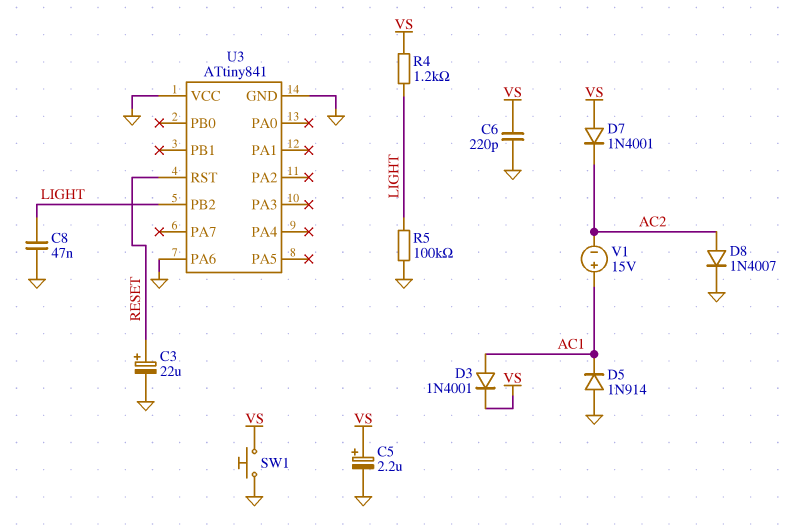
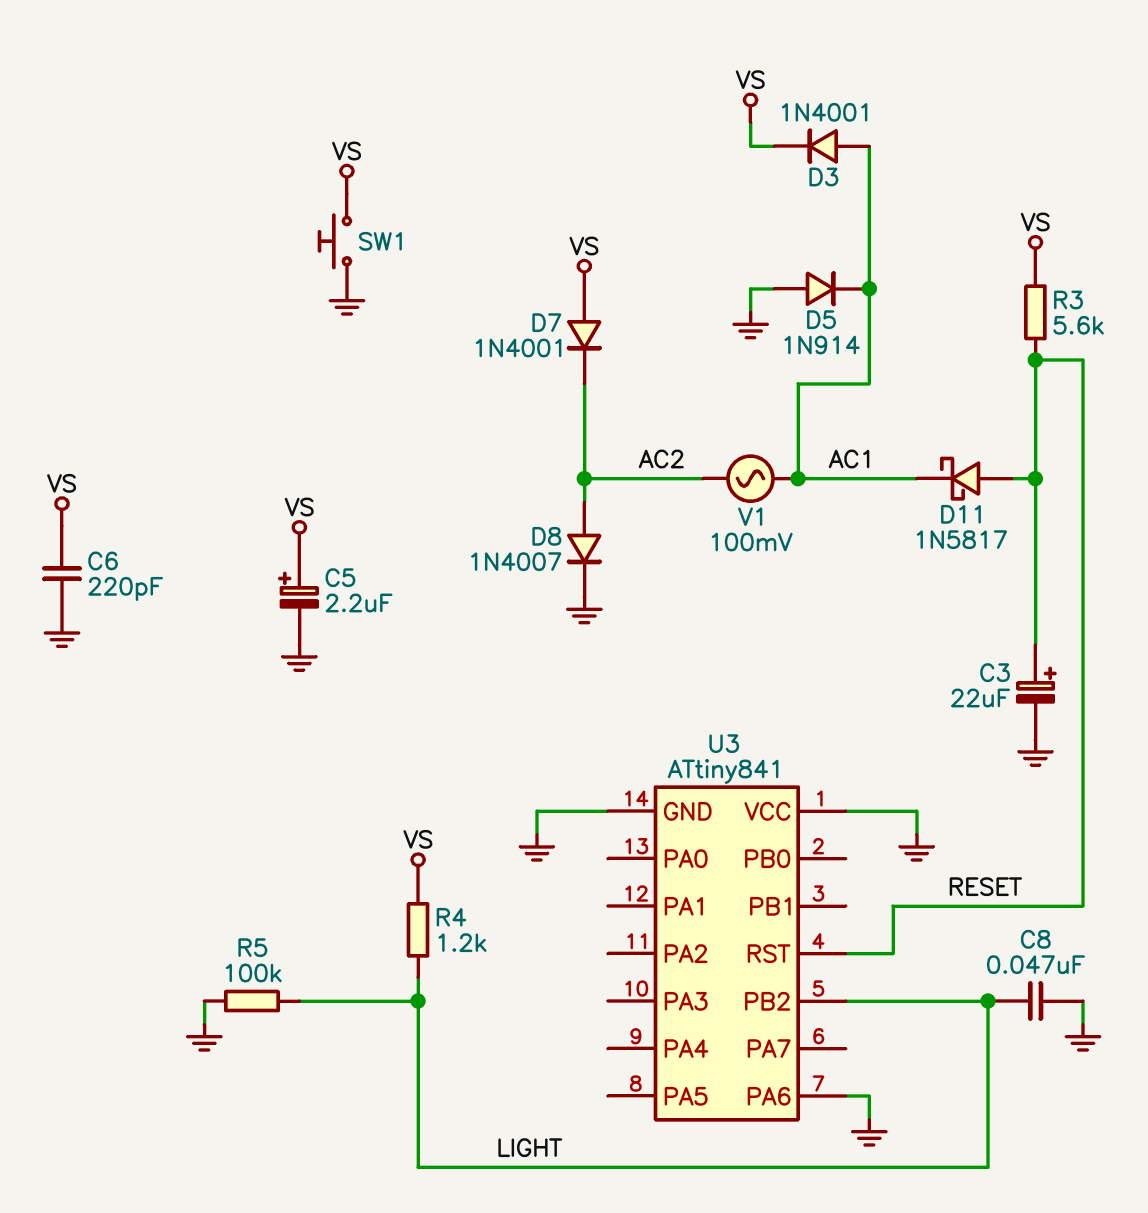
D11: none -> schottky 1N5817 (A RESET, K AC1)
R3: none -> 5.6k (RESET, VS)
V1: 15V (plus AC1, minus AC2) -> AC 100mV (AC1, AC2)

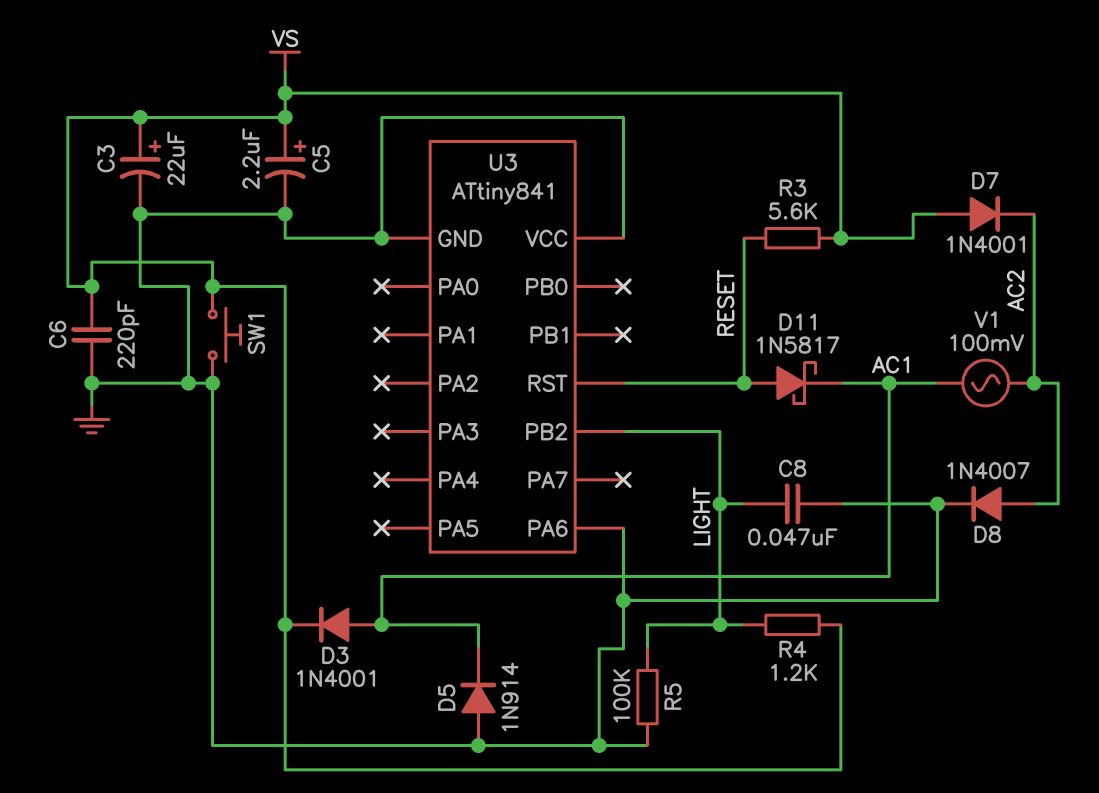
C3: 22uF (plus RESET, minus GND) -> 22uF (plus VS, minus GND)

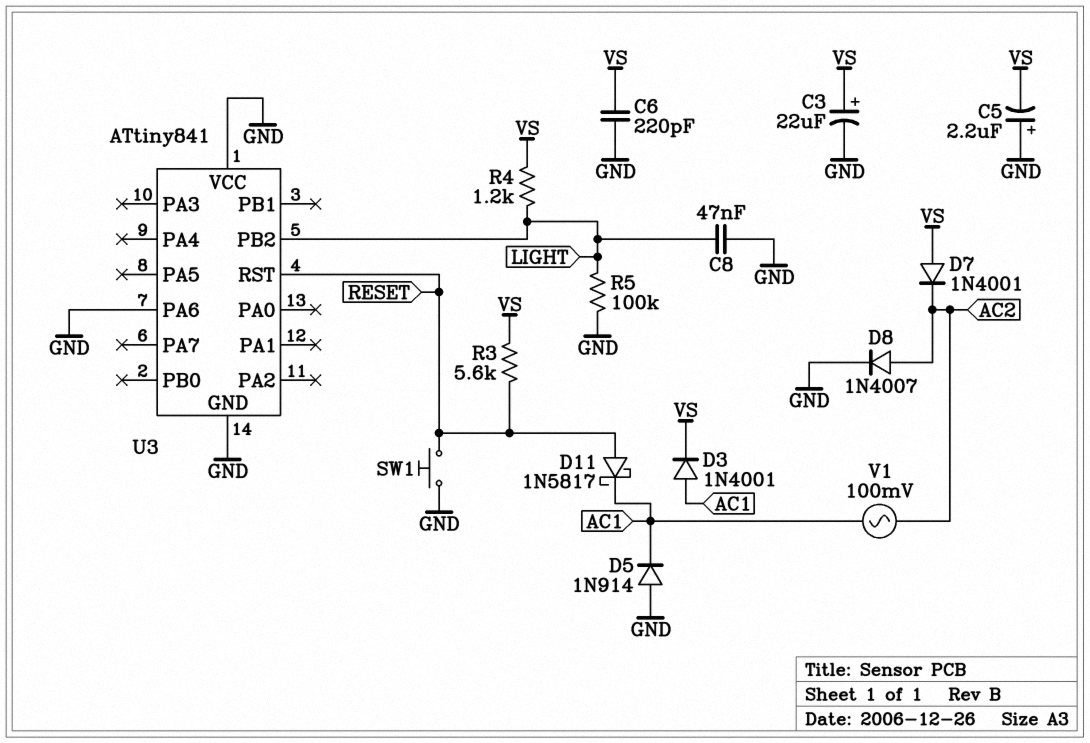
C5: 2.2uF (plus VS, minus GND) -> 2.2uF (plus GND, minus VS)
SW1: button (GND, VS) -> button (GND, RESET)

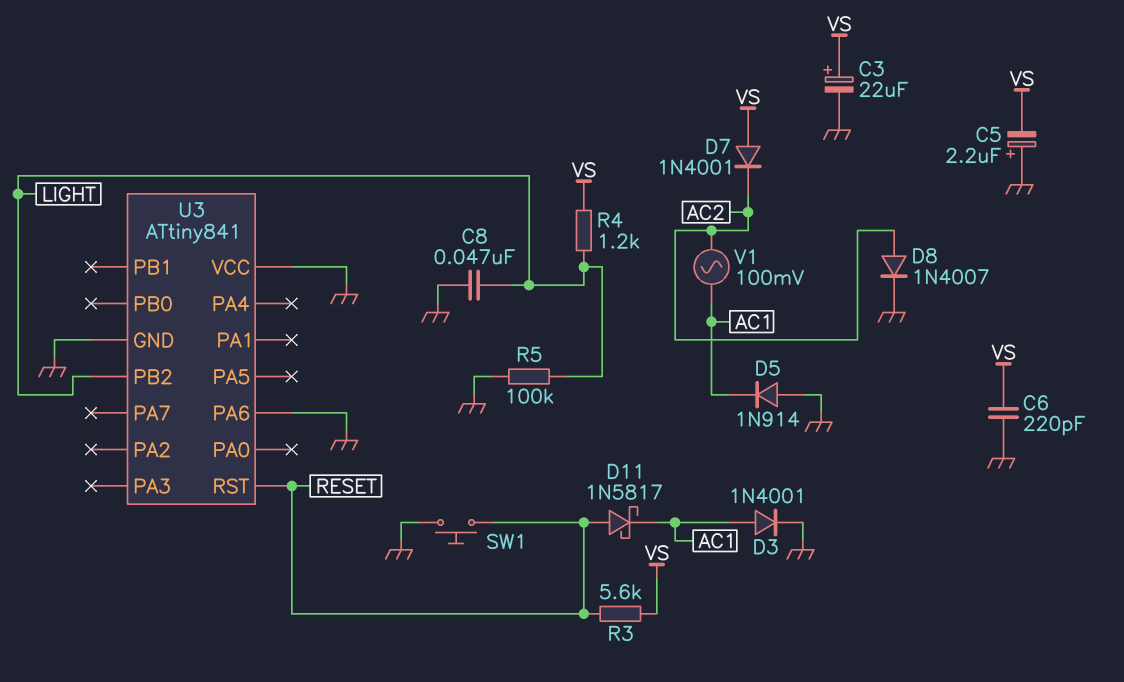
D3: diode 1N4001 (A AC1, K VS) -> diode 1N4001 (A AC1, K GND)

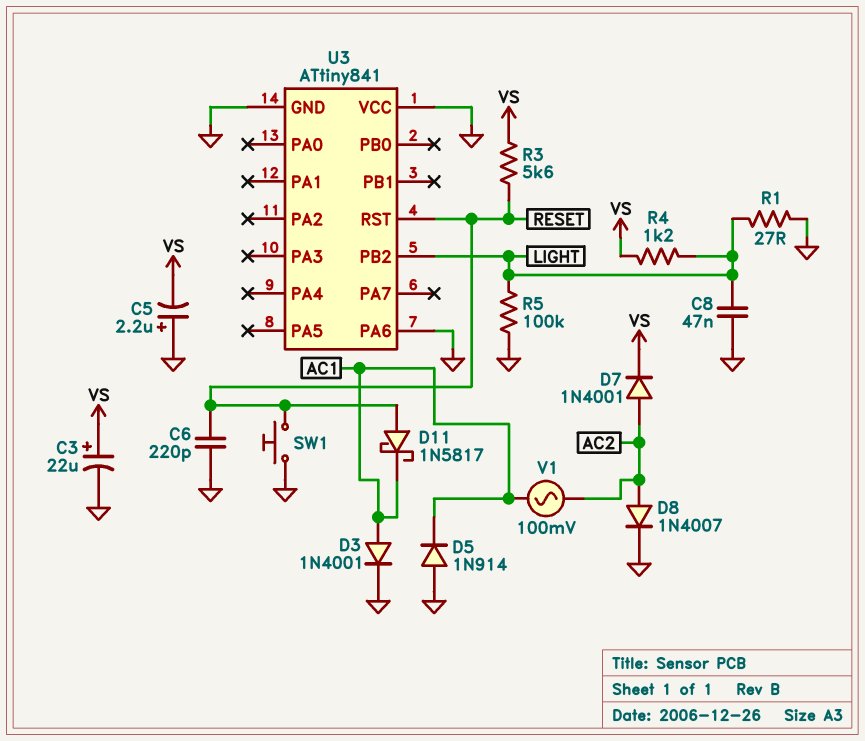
C6: 220pF (GND, VS) -> 220pF (GND, RESET)
D7: diode 1N4001 (A VS, K AC2) -> diode 1N4001 (A AC2, K VS)
R1: none -> 27 (GND, LIGHT)

